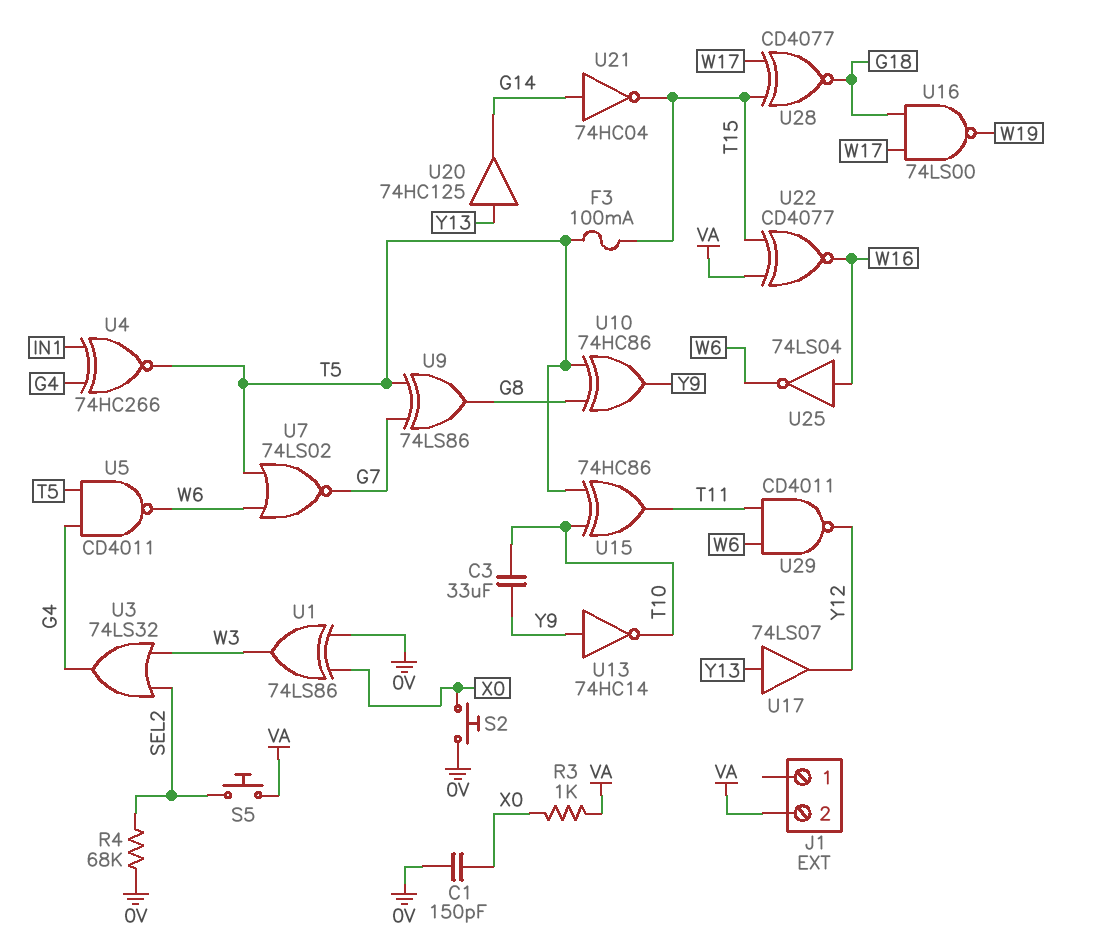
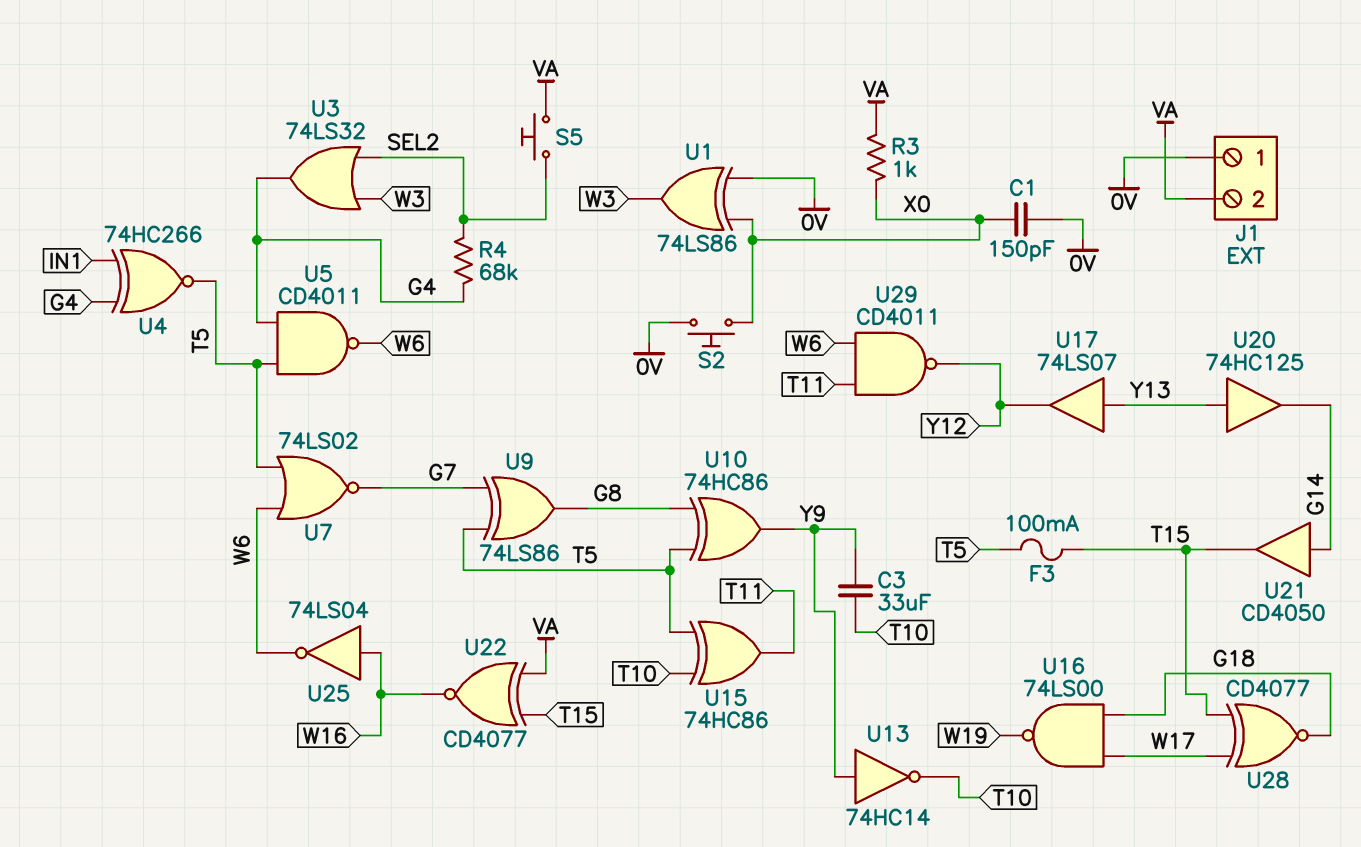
J1 pin 1: none -> 0V
R4: 68k (0V, SEL2) -> 68k (G4, SEL2)
U21: NOT 74HC04 (in G14, out T15) -> buffer CD4050 (in G14, out T15)

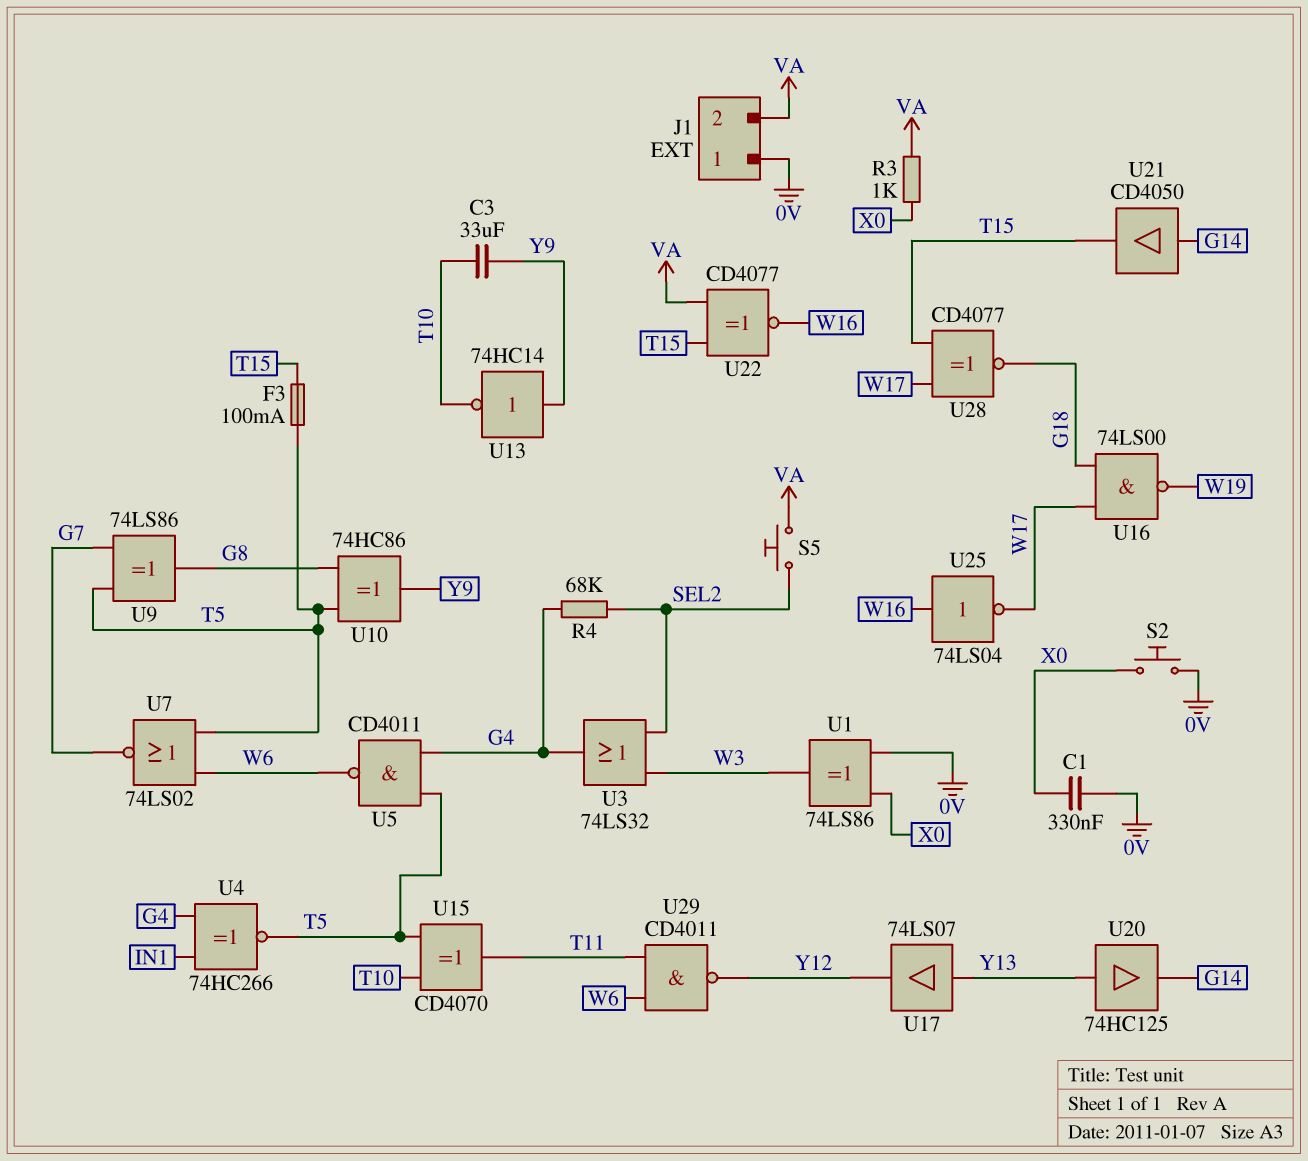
C1: 150pF (0V, X0) -> 330nF (0V, X0)
U15: XOR 74HC86 (in T5, in T10, out T11) -> XOR CD4070 (in T5, in T10, out T11)
U25: NOT 74LS04 (in W16, out W6) -> NOT 74LS04 (in W16, out W17)

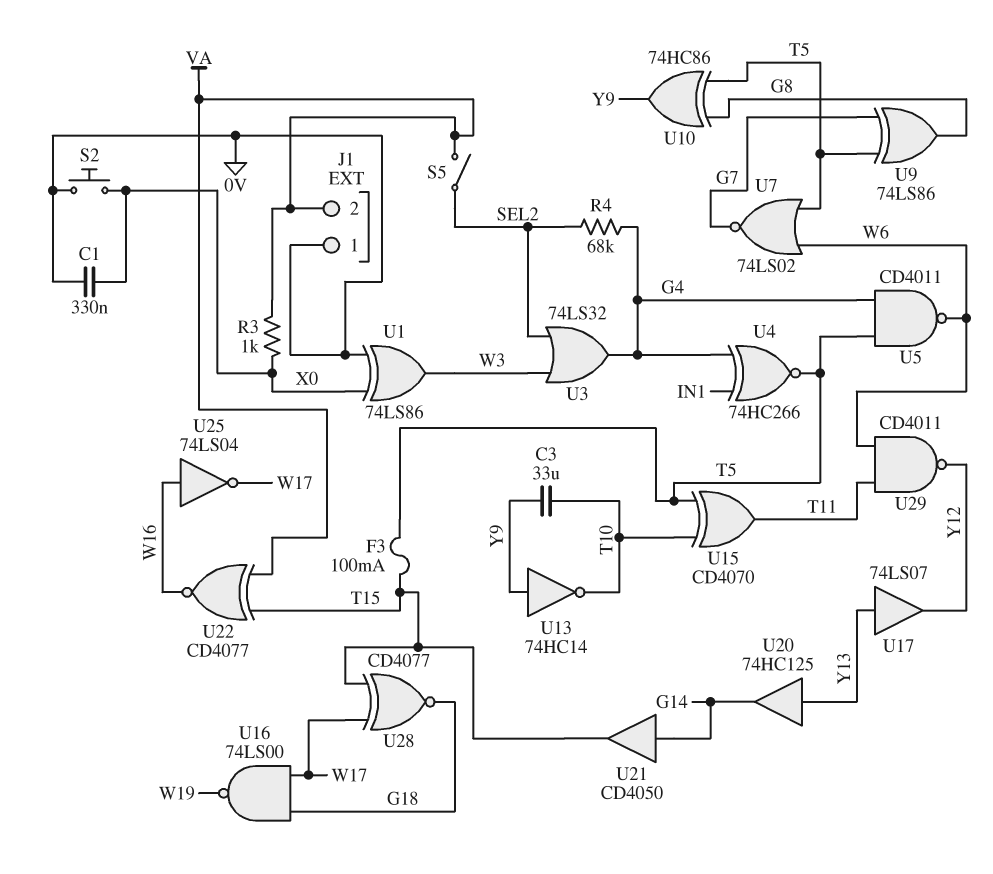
S5: button (SEL2, VA) -> switch (SEL2, VA)

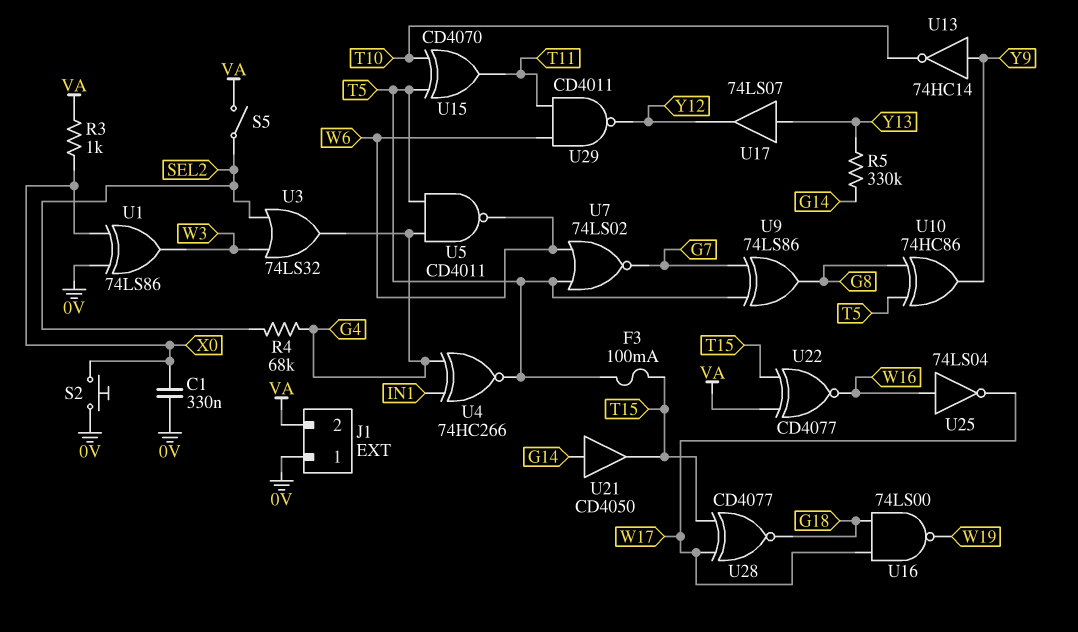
C3: 33uF (T10, Y9) -> none
R5: none -> 330k (G14, Y13)
U20: buffer 74HC125 (in Y13, out G14) -> none

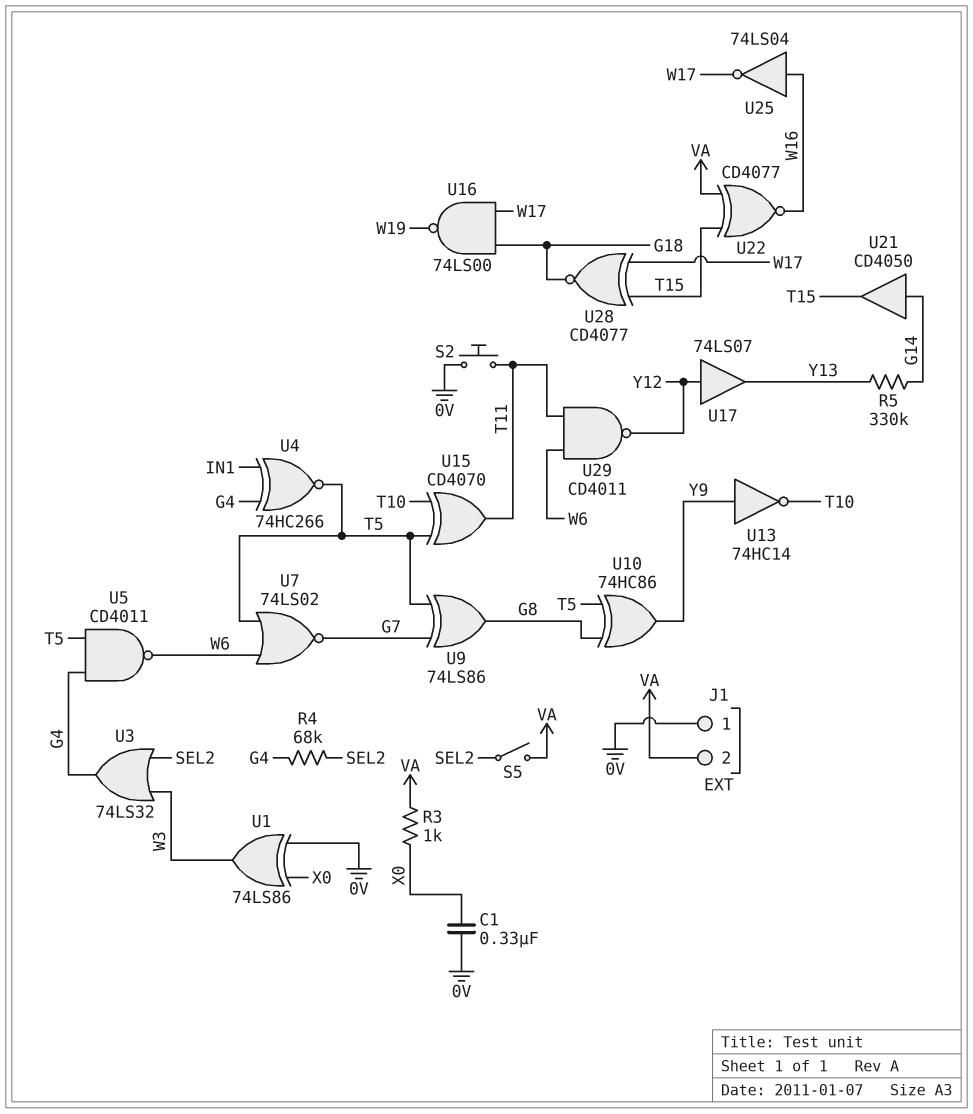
F3: 100mA (T5, T15) -> none
S2: button (0V, X0) -> button (0V, T11)
U17: buffer 74LS07 (in Y13, out Y12) -> buffer 74LS07 (in Y12, out Y13)

